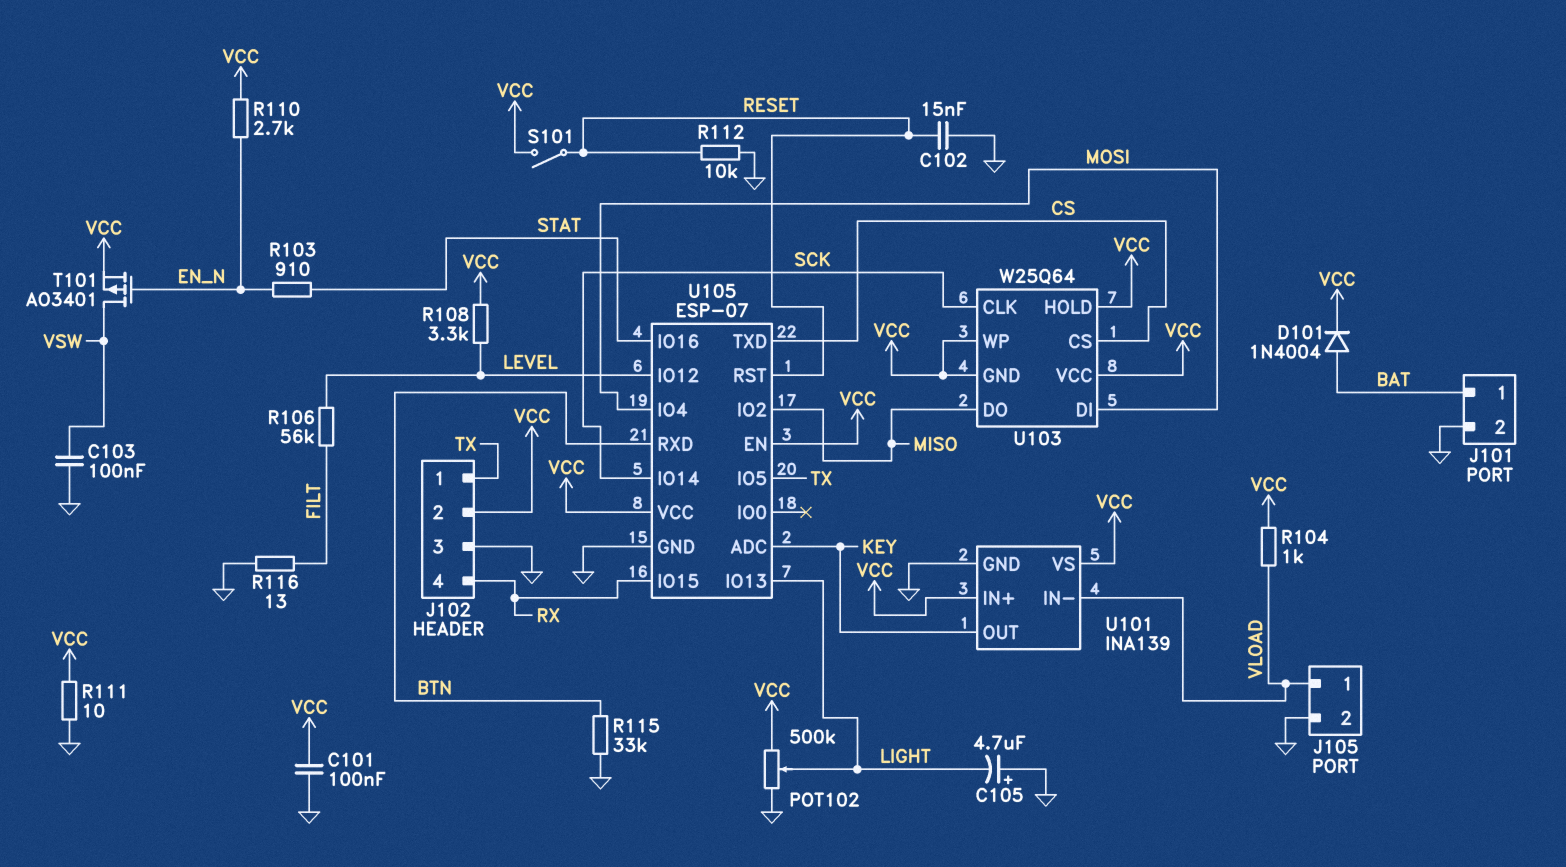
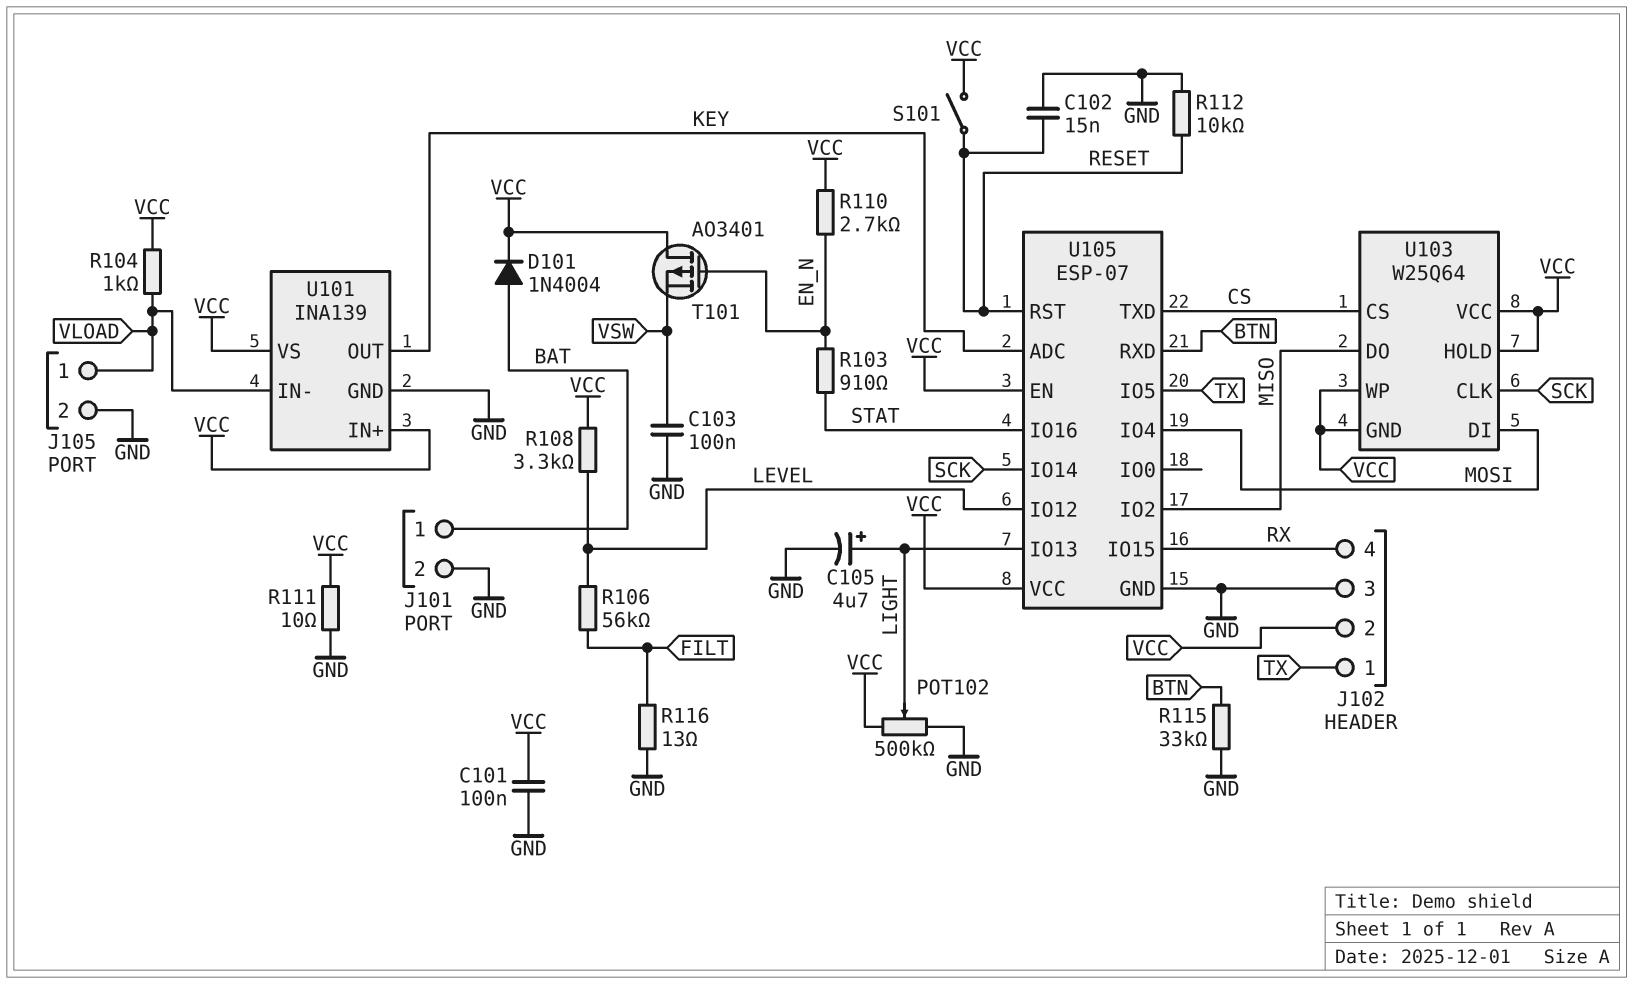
C105: 4.7uF (plus GND, minus LIGHT) -> 4.7uF (plus LIGHT, minus GND)
T101: PMOS AO3401 (G EN_N, D VSW, S VCC) -> PMOS AO3401 (G EN_N, D VCC, S VSW)

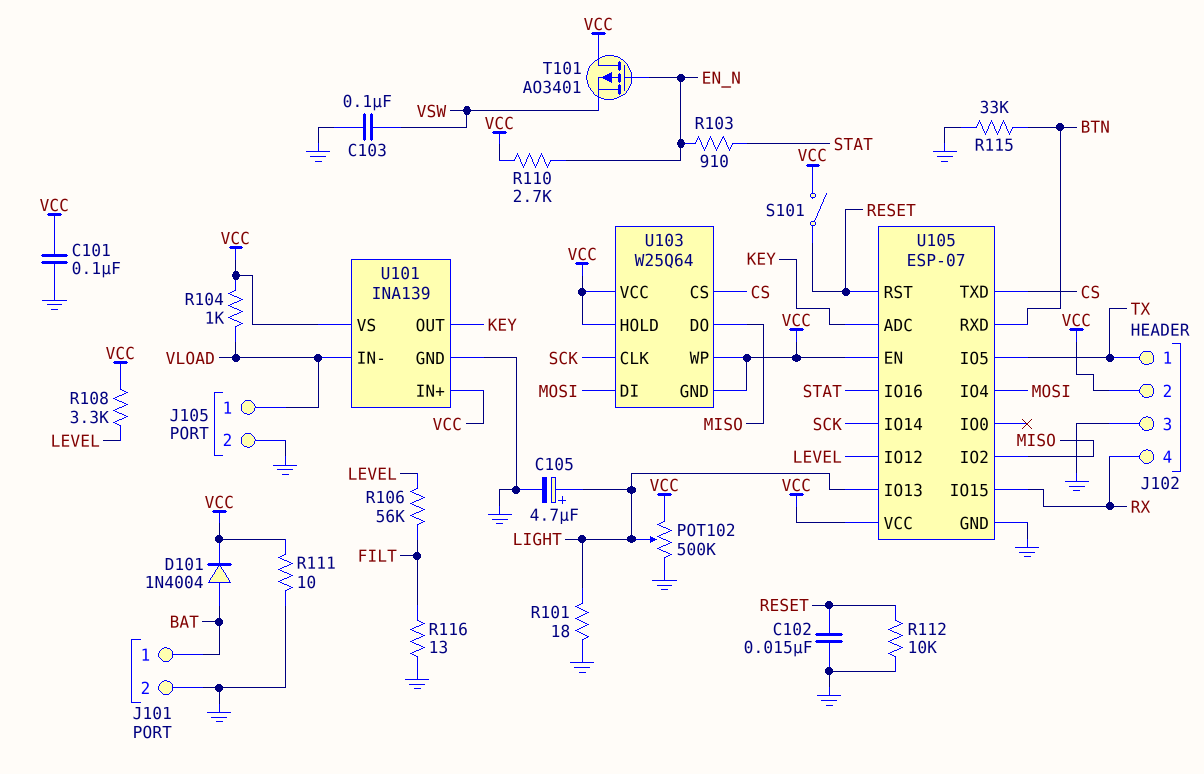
R101: none -> 18 (GND, LIGHT)

